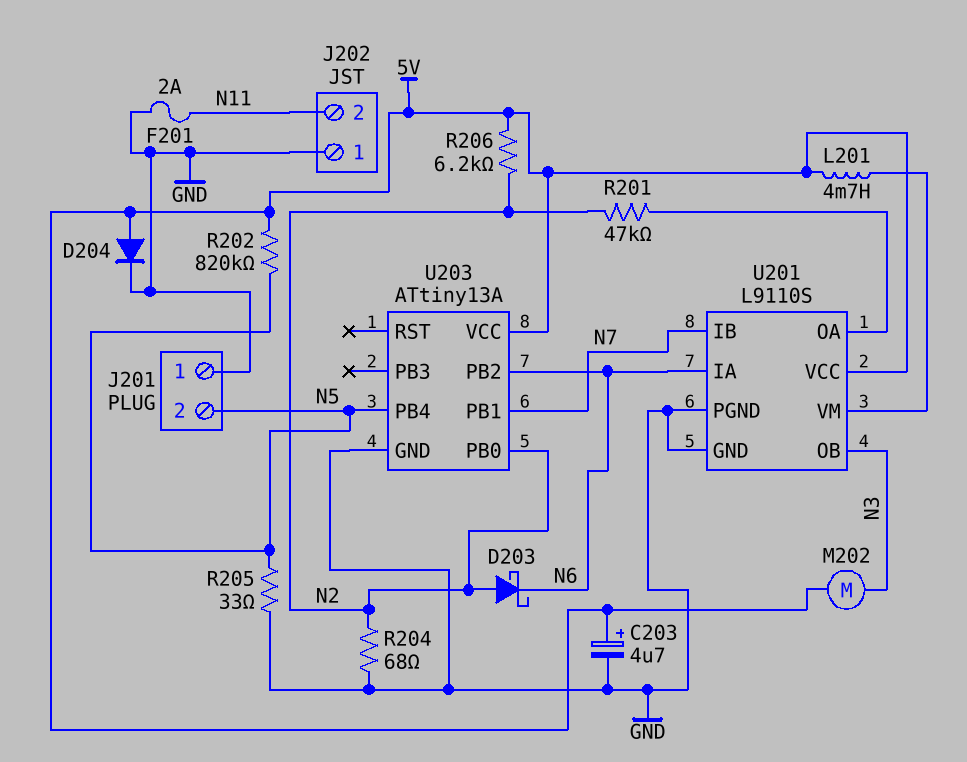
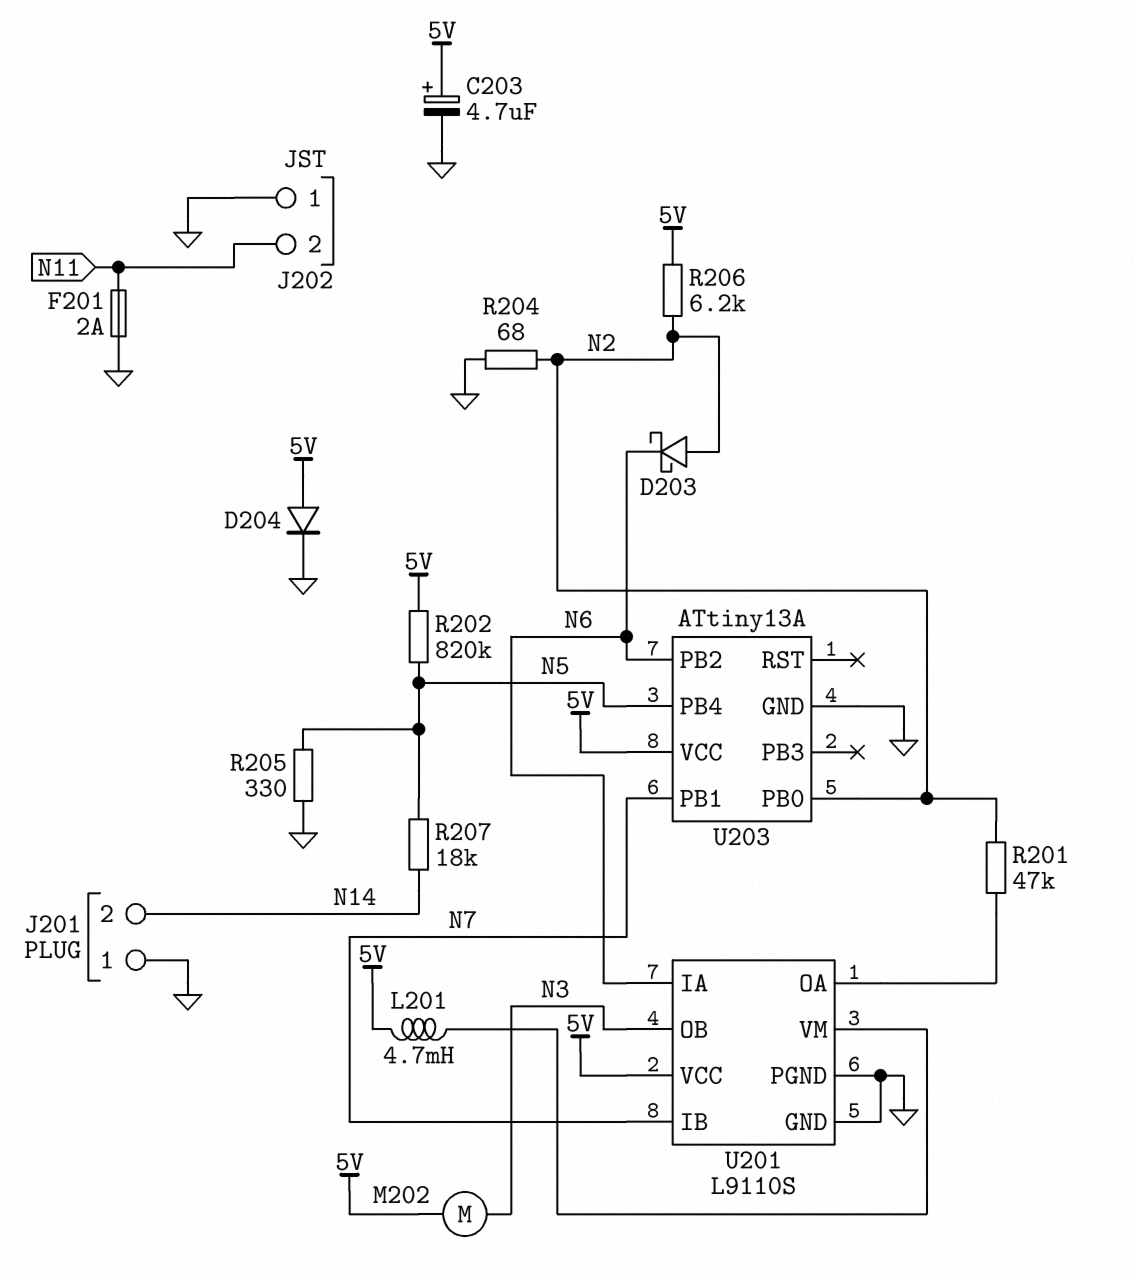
J201 pin 2: N5 -> N14
R205: 33 (GND, N5) -> 330 (GND, N5)
R207: none -> 18k (N5, N14)

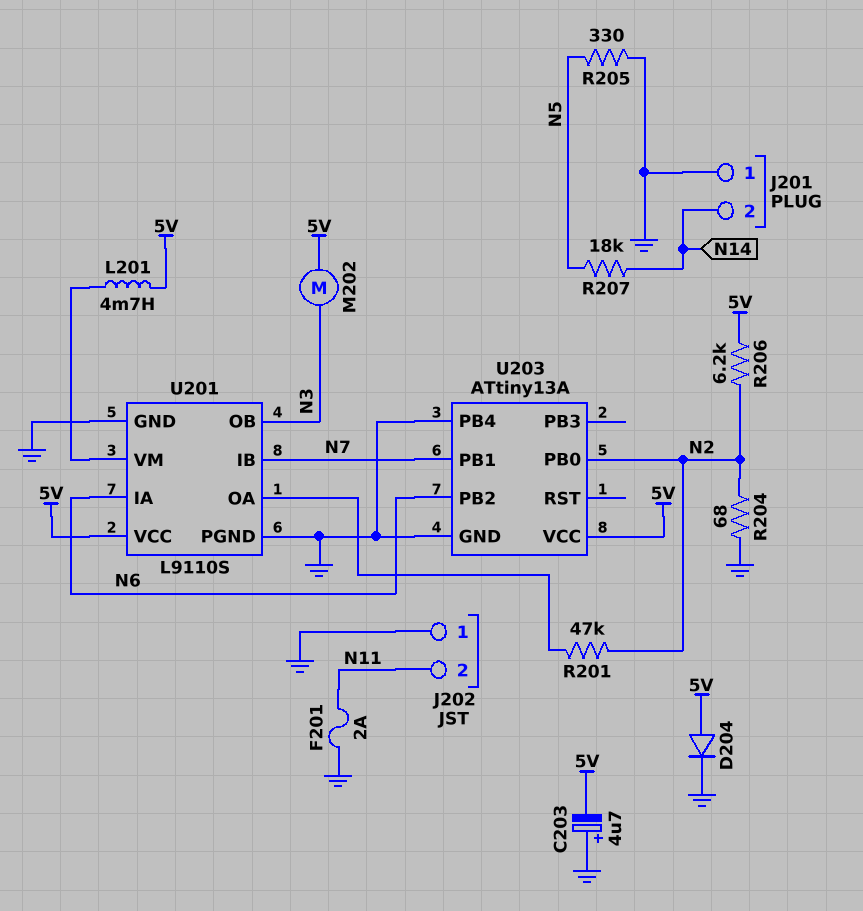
C203: 4.7uF (plus 5V, minus GND) -> 4.7uF (plus GND, minus 5V)
D203: schottky (A N2, K N6) -> none
R202: 820k (5V, N5) -> none
U203 pin PB4: N5 -> GND

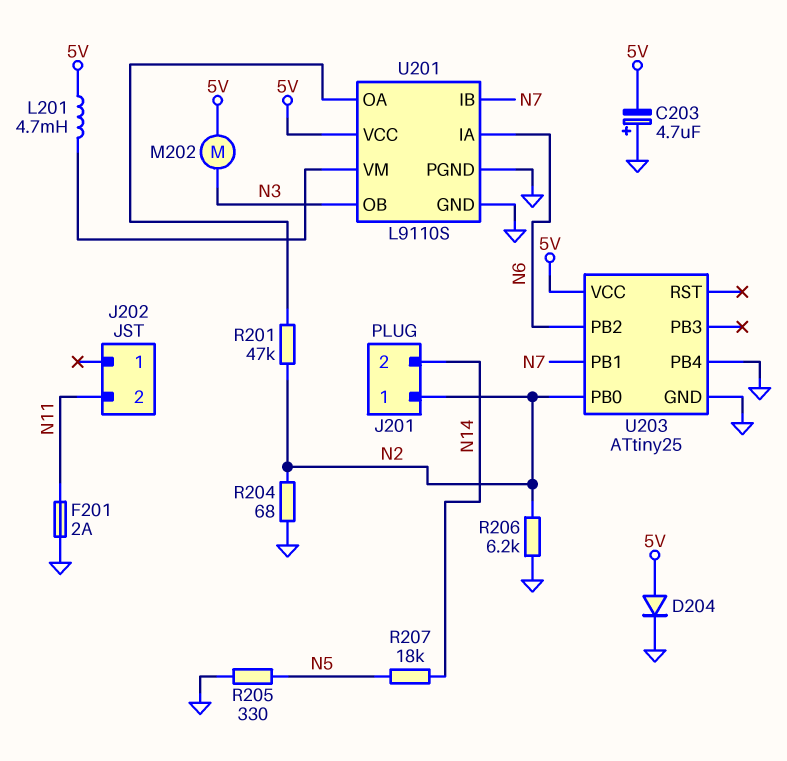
J201 pin 1: GND -> N2
J202 pin 1: GND -> none
R206: 6.2k (5V, N2) -> 6.2k (GND, N2)
U203: ATtiny13A -> ATtiny25

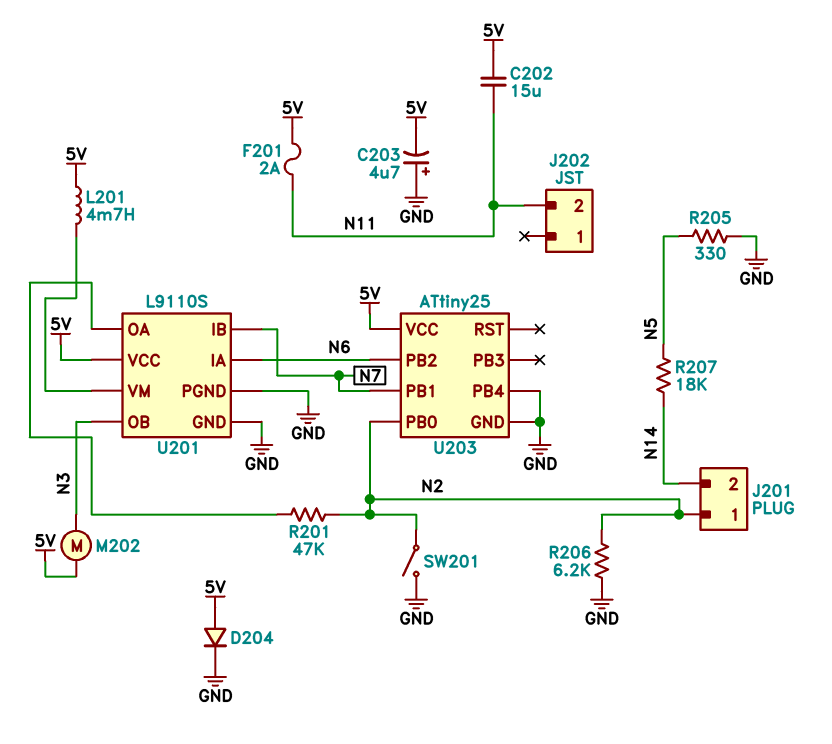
C202: none -> 15uF (5V, N11)
F201: 2A (GND, N11) -> 2A (5V, N11)
R204: 68 (GND, N2) -> none
SW201: none -> switch (GND, N2)

